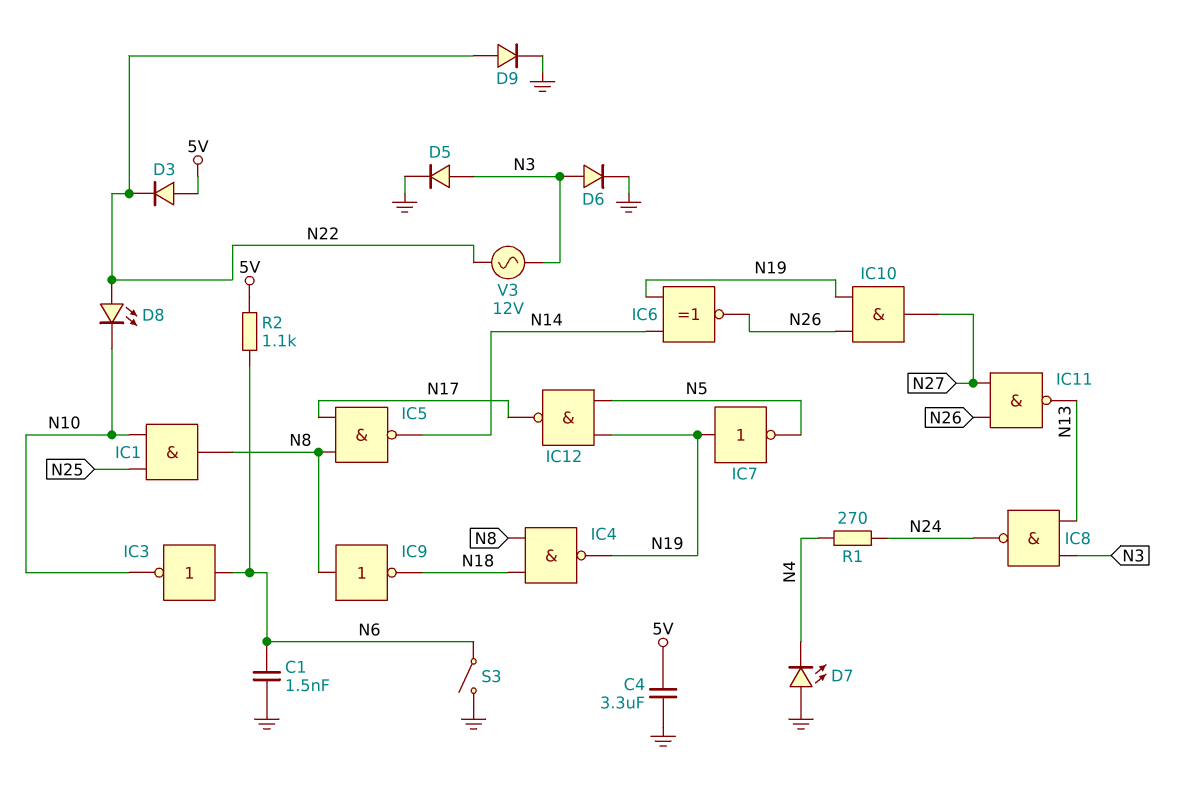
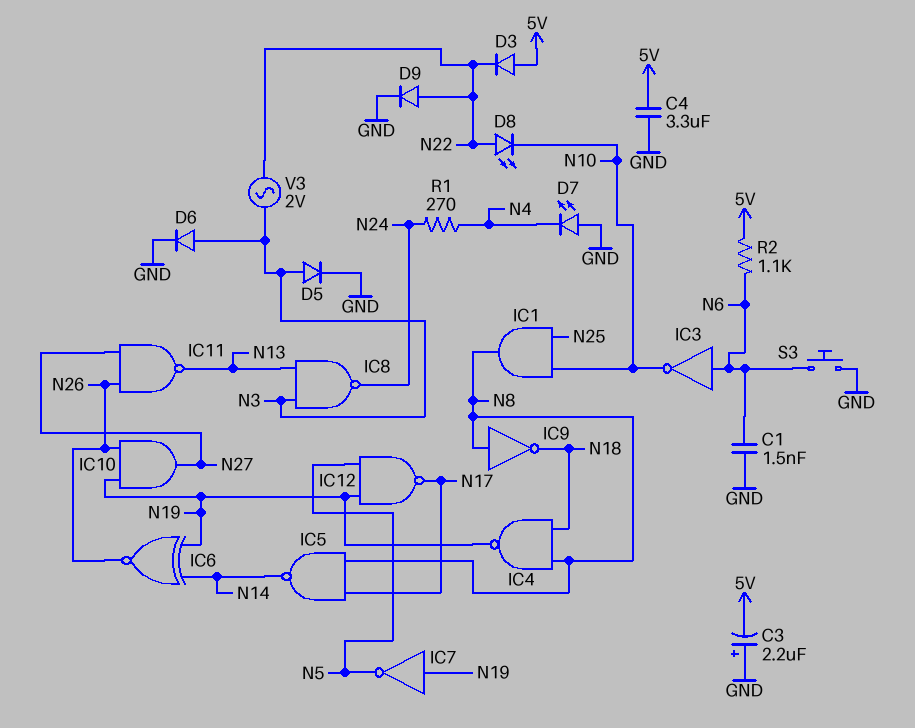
C3: none -> 2.2uF (plus GND, minus 5V)
S3: switch (GND, N6) -> button (GND, N6)
V3: AC 12V (N3, N22) -> AC 2V (N3, N22)

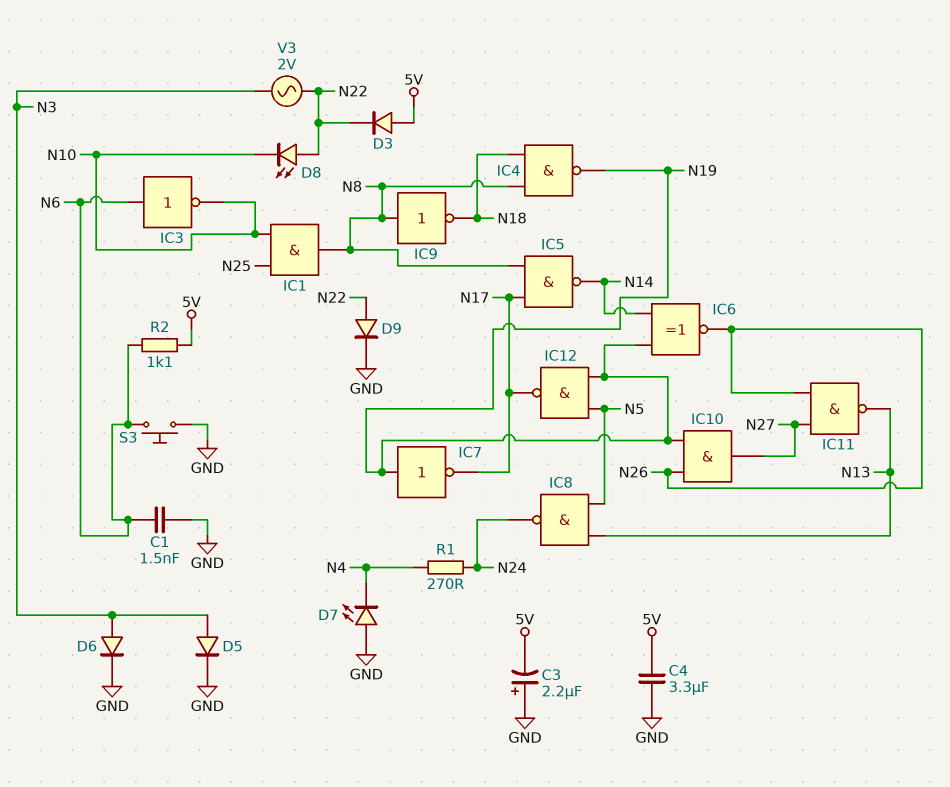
IC7: NOT (in N19, out N5) -> NOT (in N19, out N17)
IC8: NAND (in N3, in N13, out N24) -> NAND (in N5, in N13, out N24)

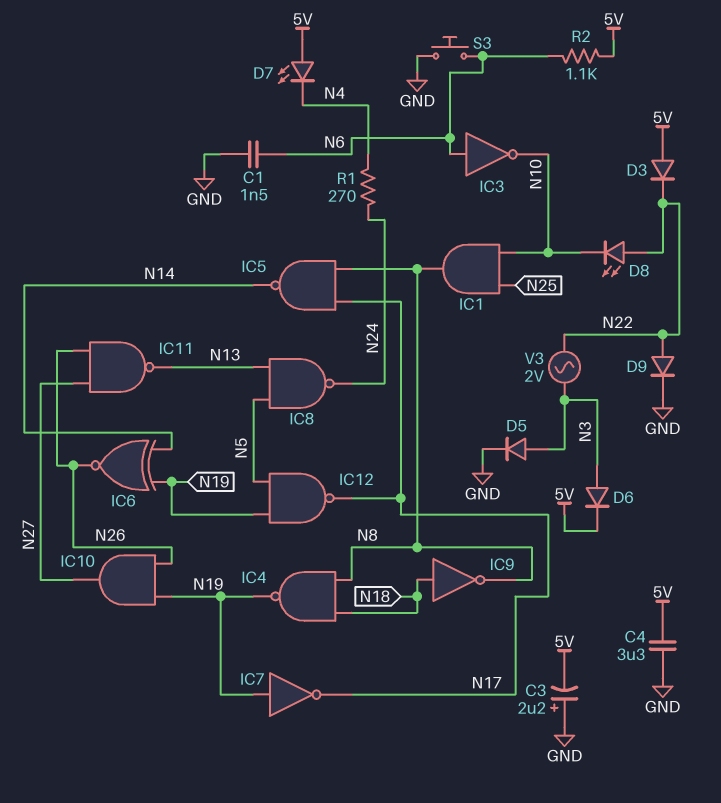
D6: diode (A N3, K GND) -> diode (A N3, K 5V)
D7: LED (A GND, K N4) -> LED (A 5V, K N4)
IC9: NOT (in N8, out N18) -> NOT (in N18, out N8)

